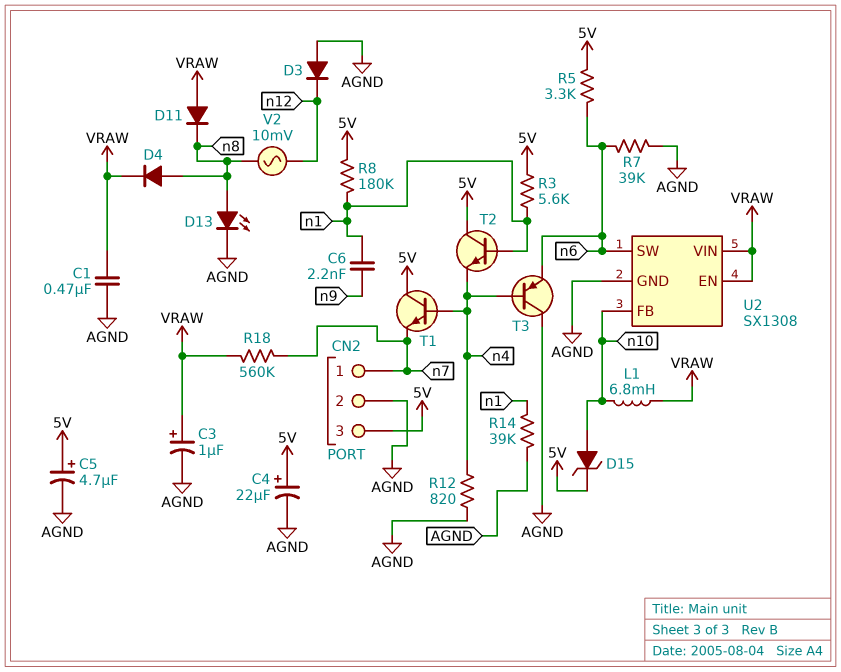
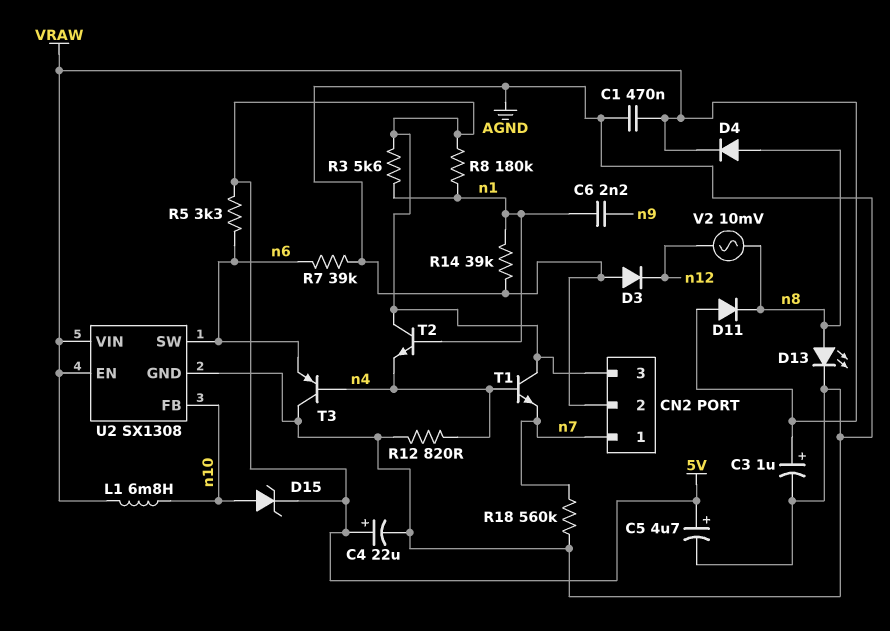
R18: 560k (VRAW, n7) -> 560k (AGND, n7)

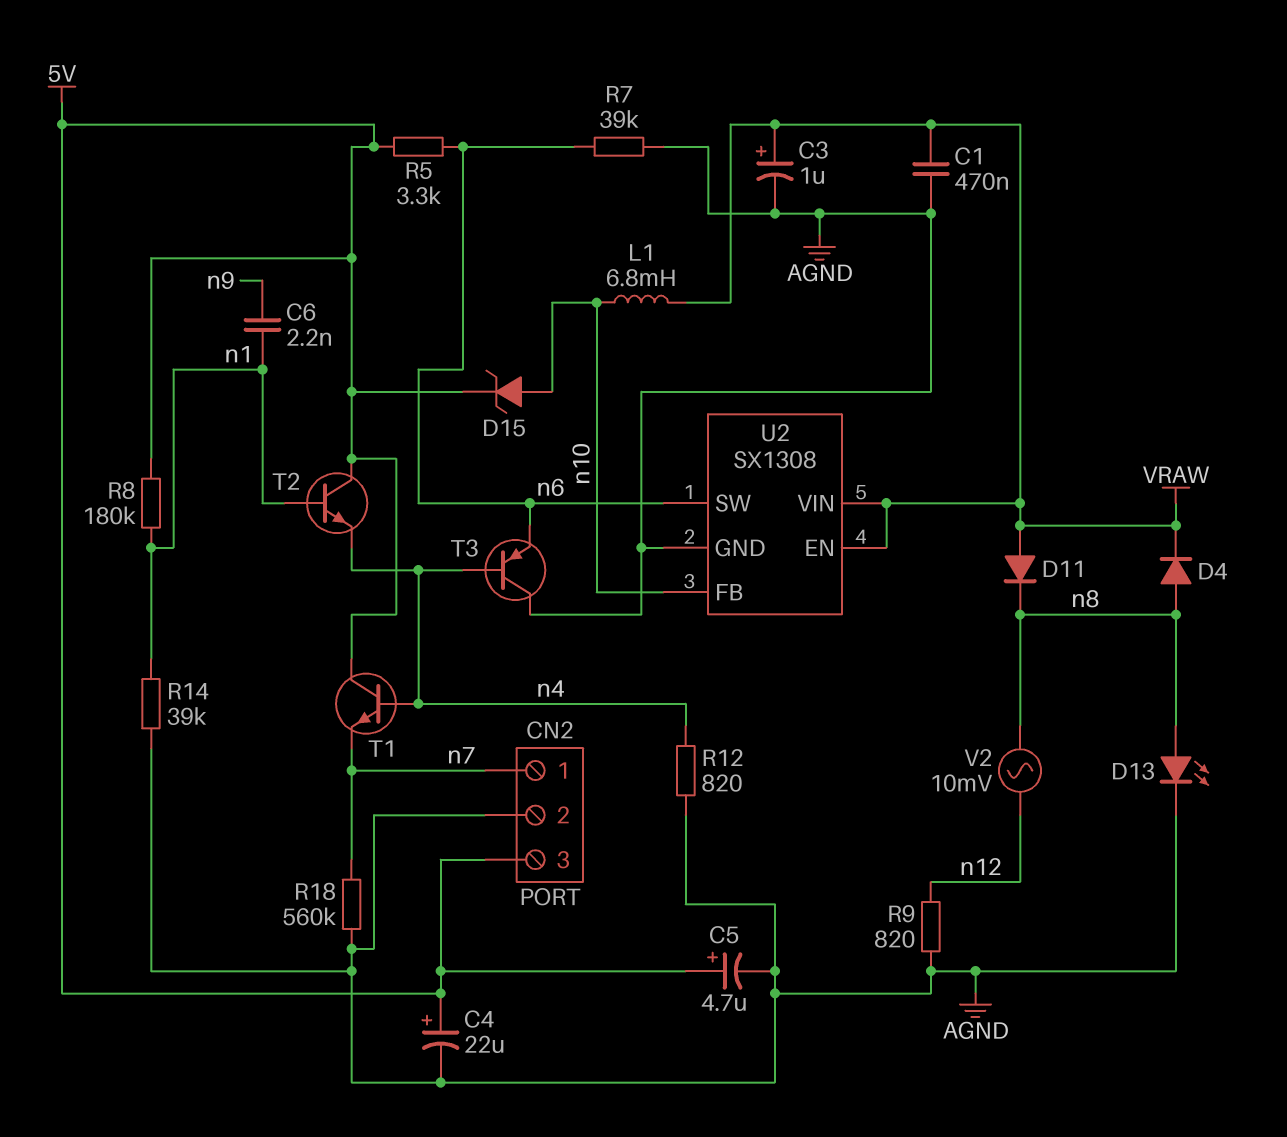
D3: diode (A AGND, K n12) -> none
R3: 5.6k (5V, n1) -> none
R9: none -> 820 (AGND, n12)

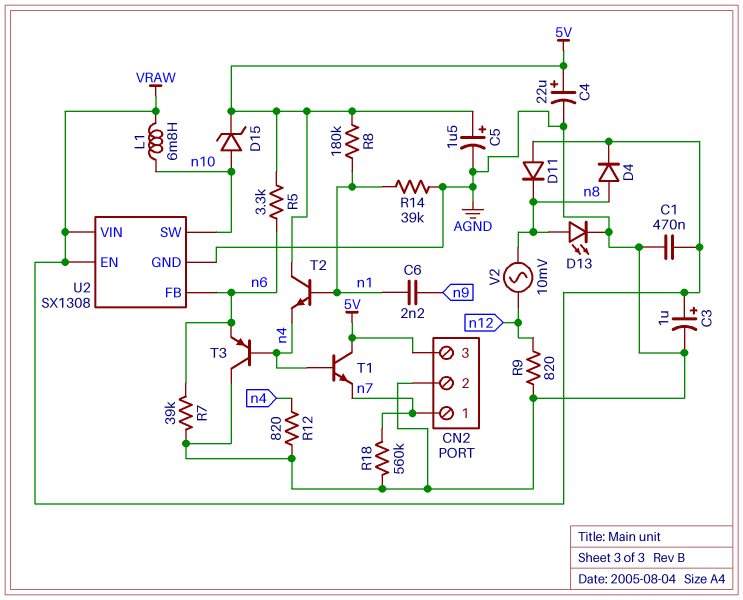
C5: 4.7uF (plus 5V, minus AGND) -> 1.5uF (plus 5V, minus AGND)
U2 pin FB: n10 -> n6
U2 pin SW: n6 -> n10

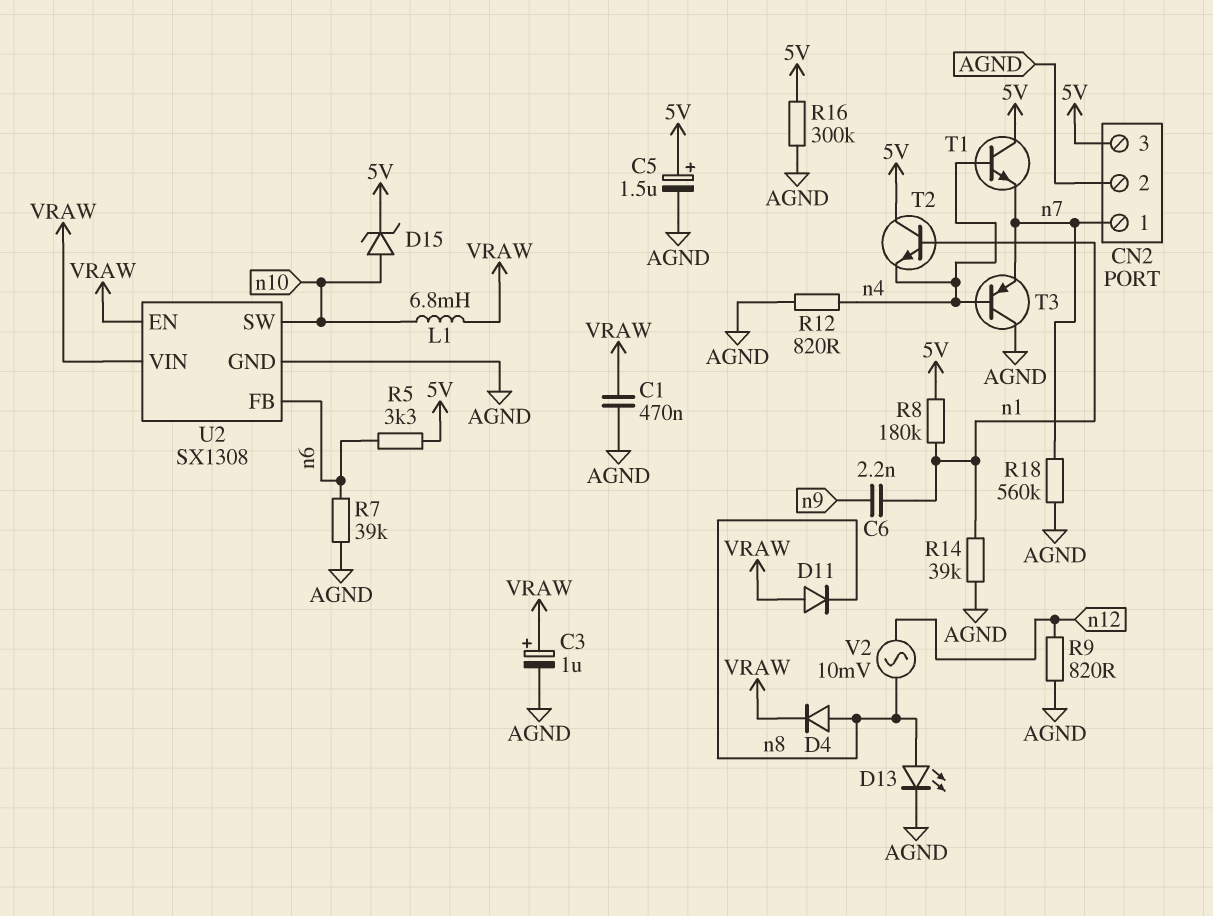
C4: 22uF (plus 5V, minus AGND) -> none
R16: none -> 300k (5V, AGND)
T3: PNP (B n4, C AGND, E n6) -> PNP (B n4, C AGND, E n7)

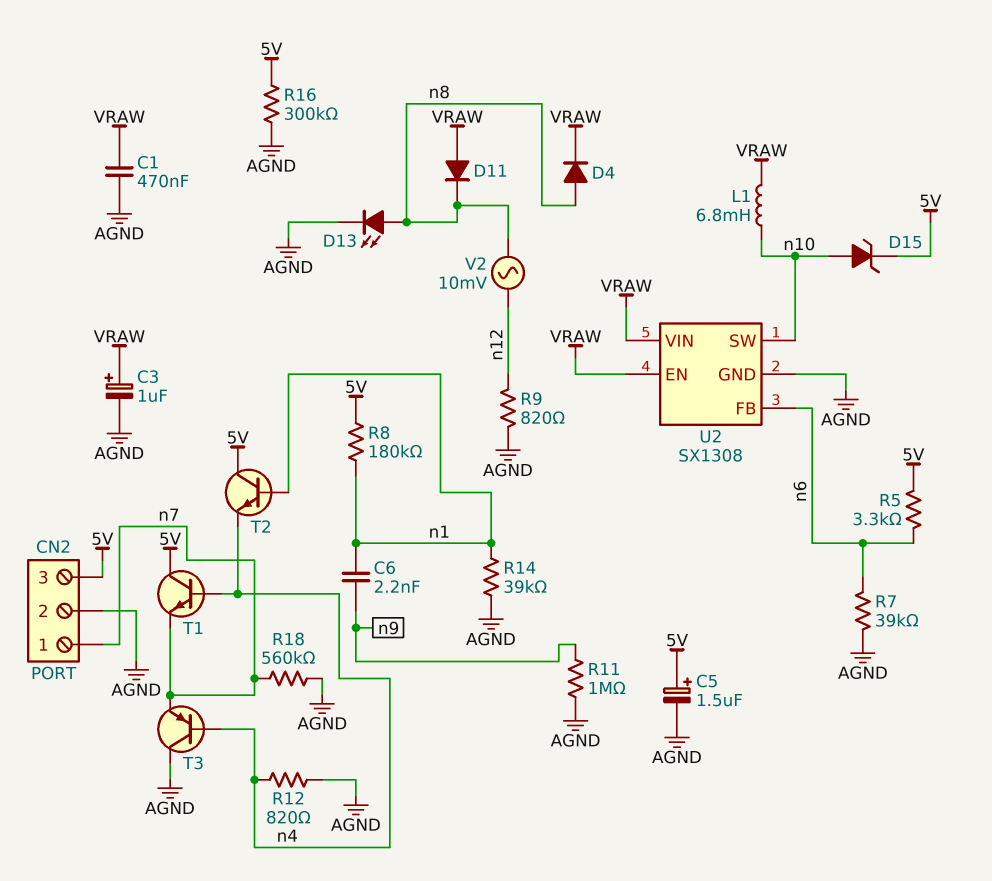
R11: none -> 1M (AGND, n9)

